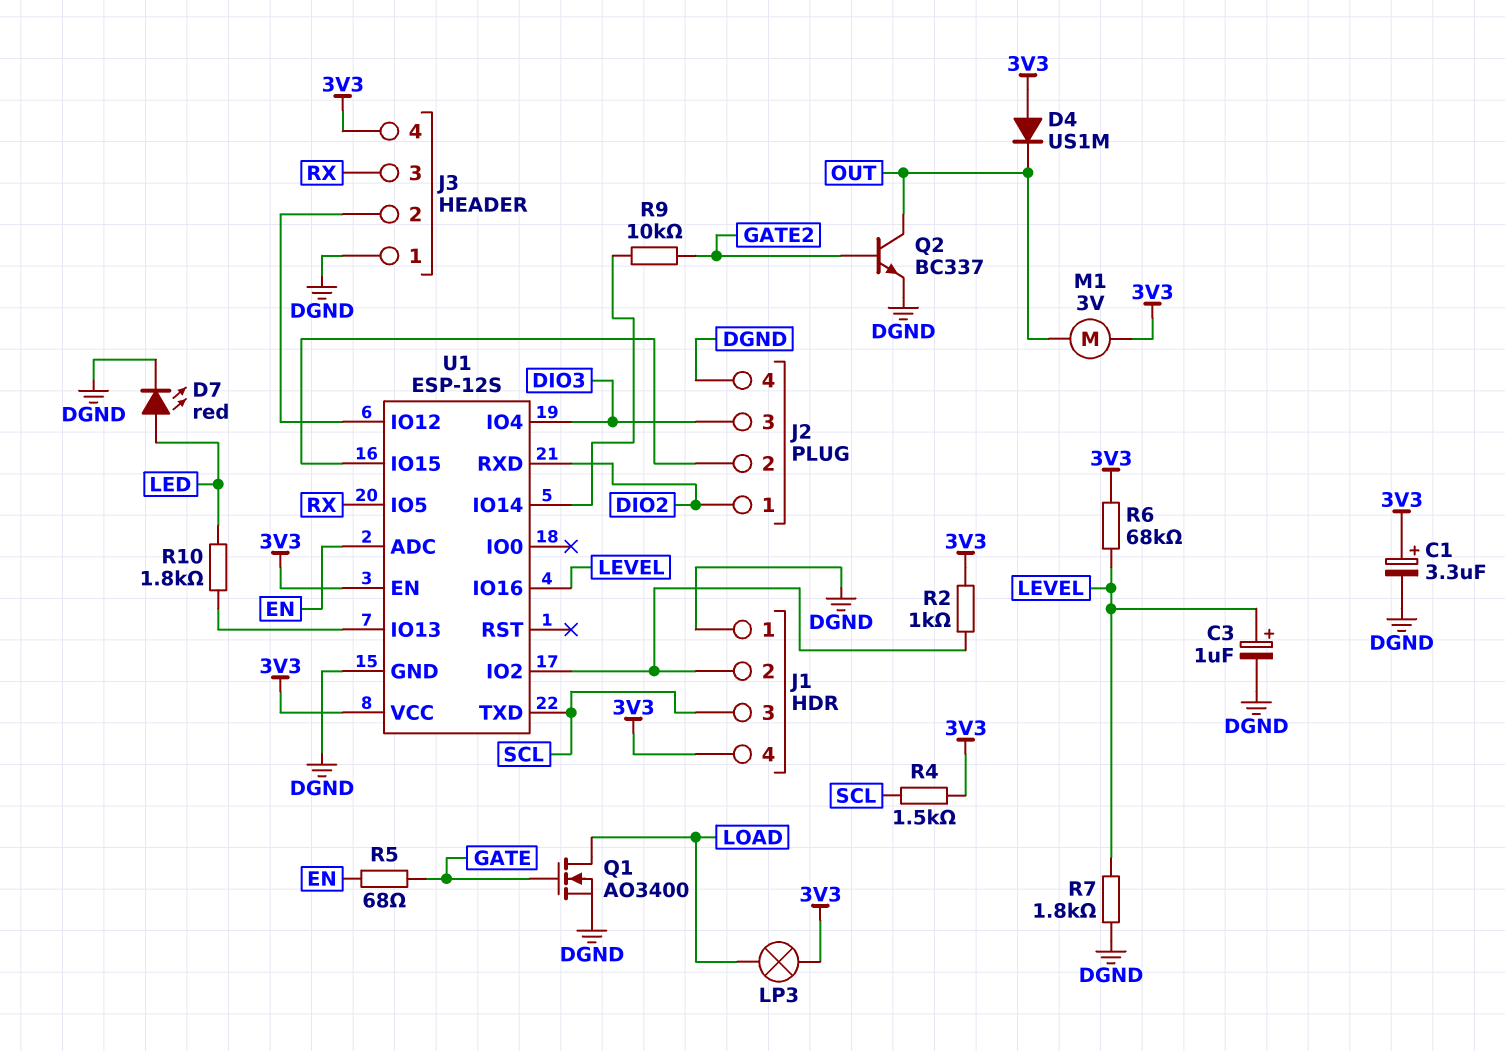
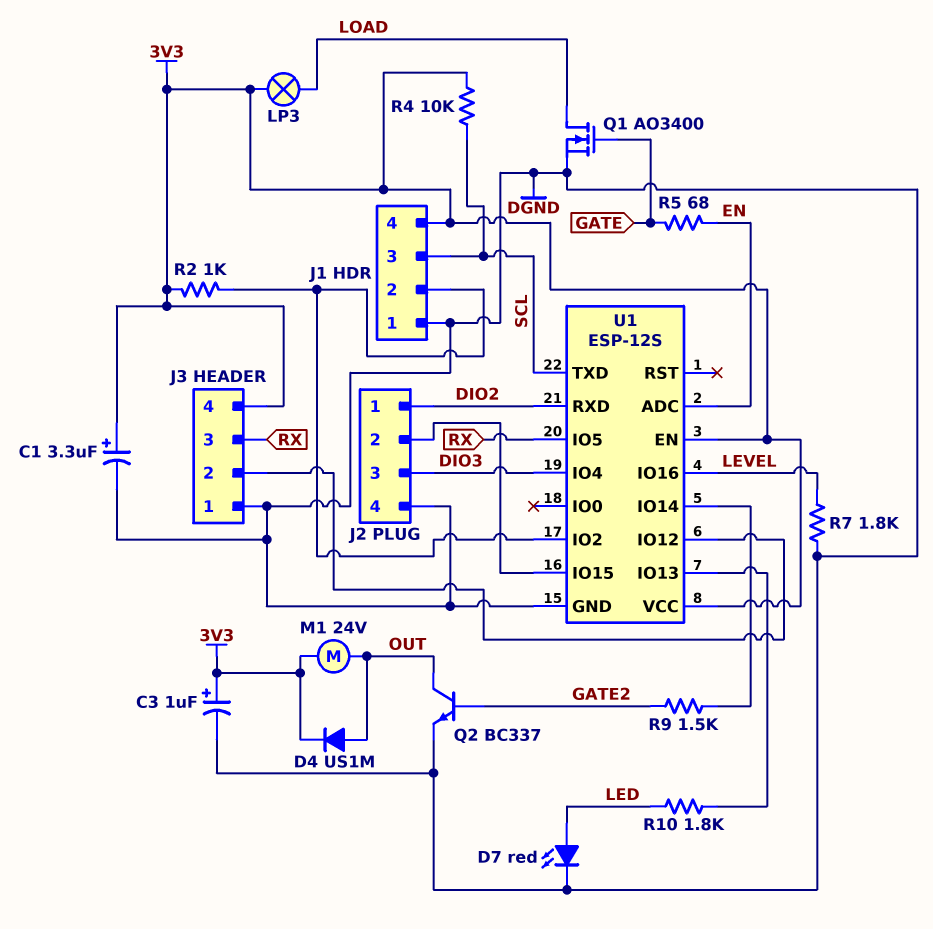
C3: 1uF (plus LEVEL, minus DGND) -> 1uF (plus 3V3, minus DGND)
D4: diode US1M (A 3V3, K OUT) -> diode US1M (A OUT, K 3V3)
M1: motor 3V (3V3, OUT) -> motor 24V (3V3, OUT)
R4: 1.5k (3V3, SCL) -> 10k (3V3, SCL)
R6: 68k (3V3, LEVEL) -> none
R9: 10k (GATE2, U1/IO14) -> 1.5k (GATE2, U1/IO14)

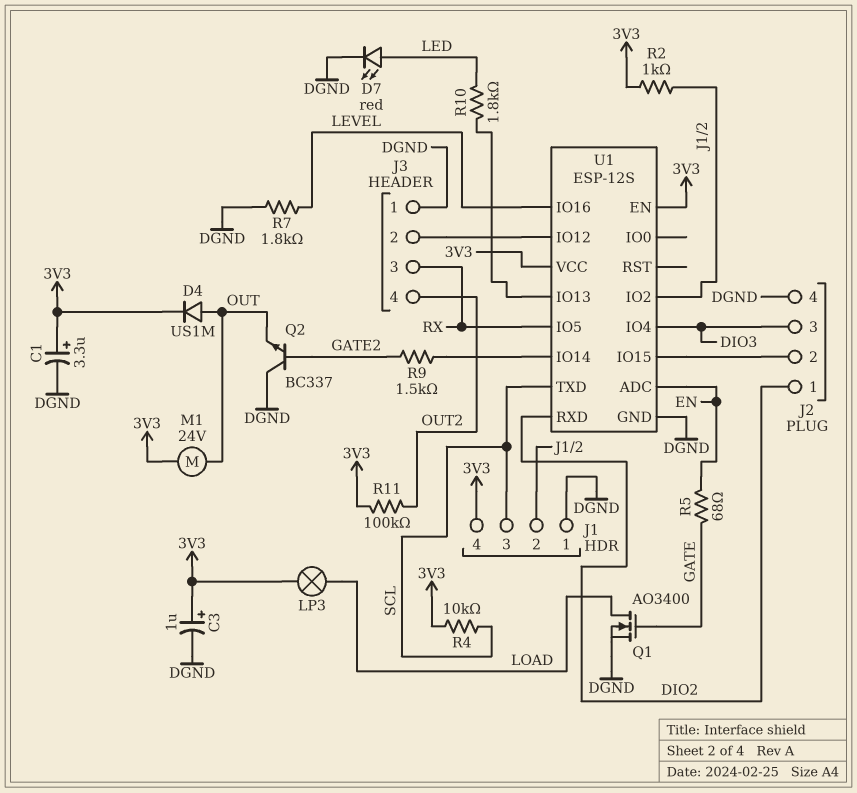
J3 pin 4: 3V3 -> OUT2
Q2: NPN BC337 (B GATE2, C OUT, E DGND) -> NPN BC337 (B GATE2, C DGND, E OUT)
R11: none -> 100k (3V3, OUT2)

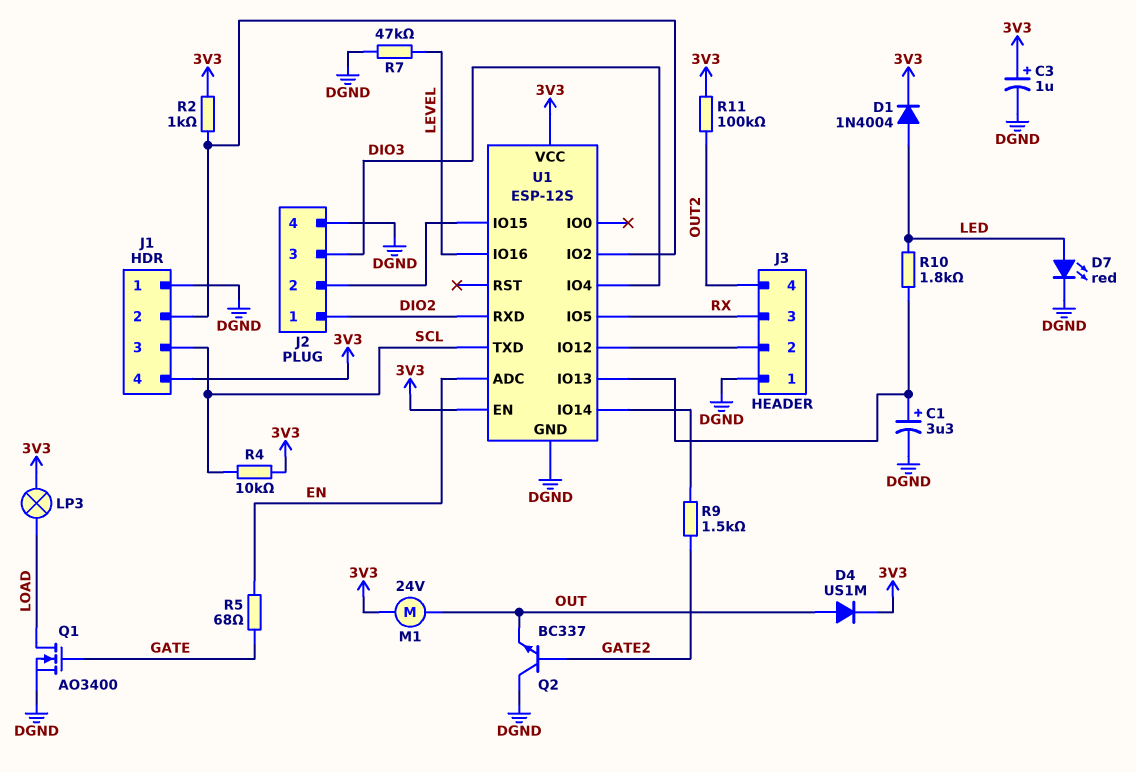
C1: 3.3uF (plus 3V3, minus DGND) -> 3.3uF (plus U1/IO13, minus DGND)
D1: none -> diode 1N4004 (A LED, K 3V3)
R7: 1.8k (DGND, LEVEL) -> 47k (DGND, LEVEL)

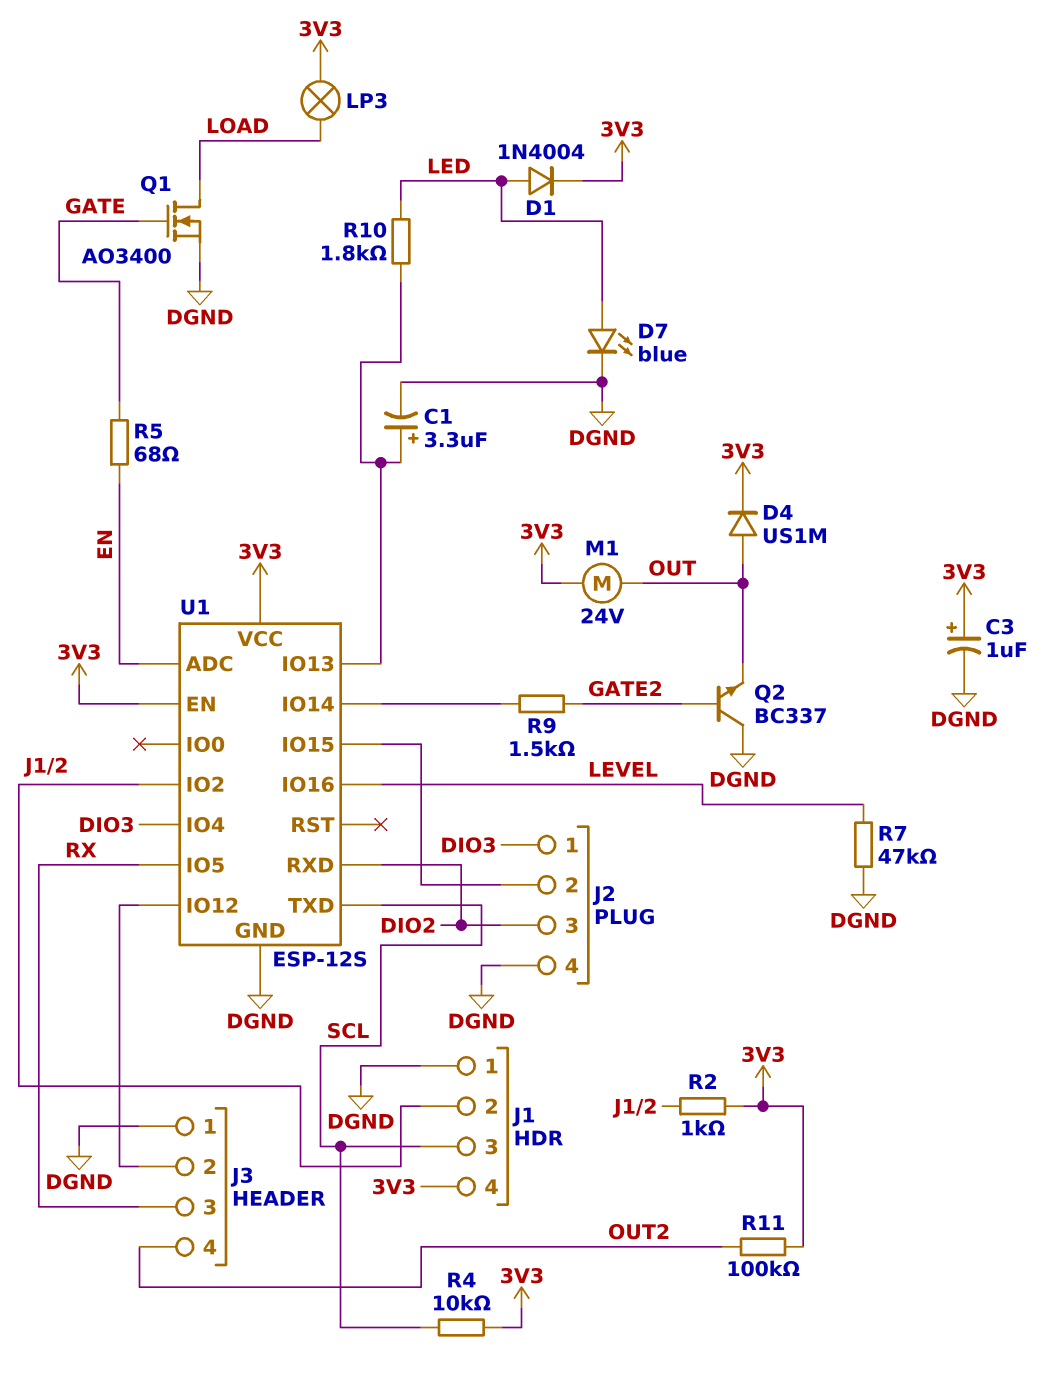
D7: LED red (A LED, K DGND) -> LED blue (A LED, K DGND)
J2 pin 1: DIO2 -> DIO3
J2 pin 3: DIO3 -> DIO2

